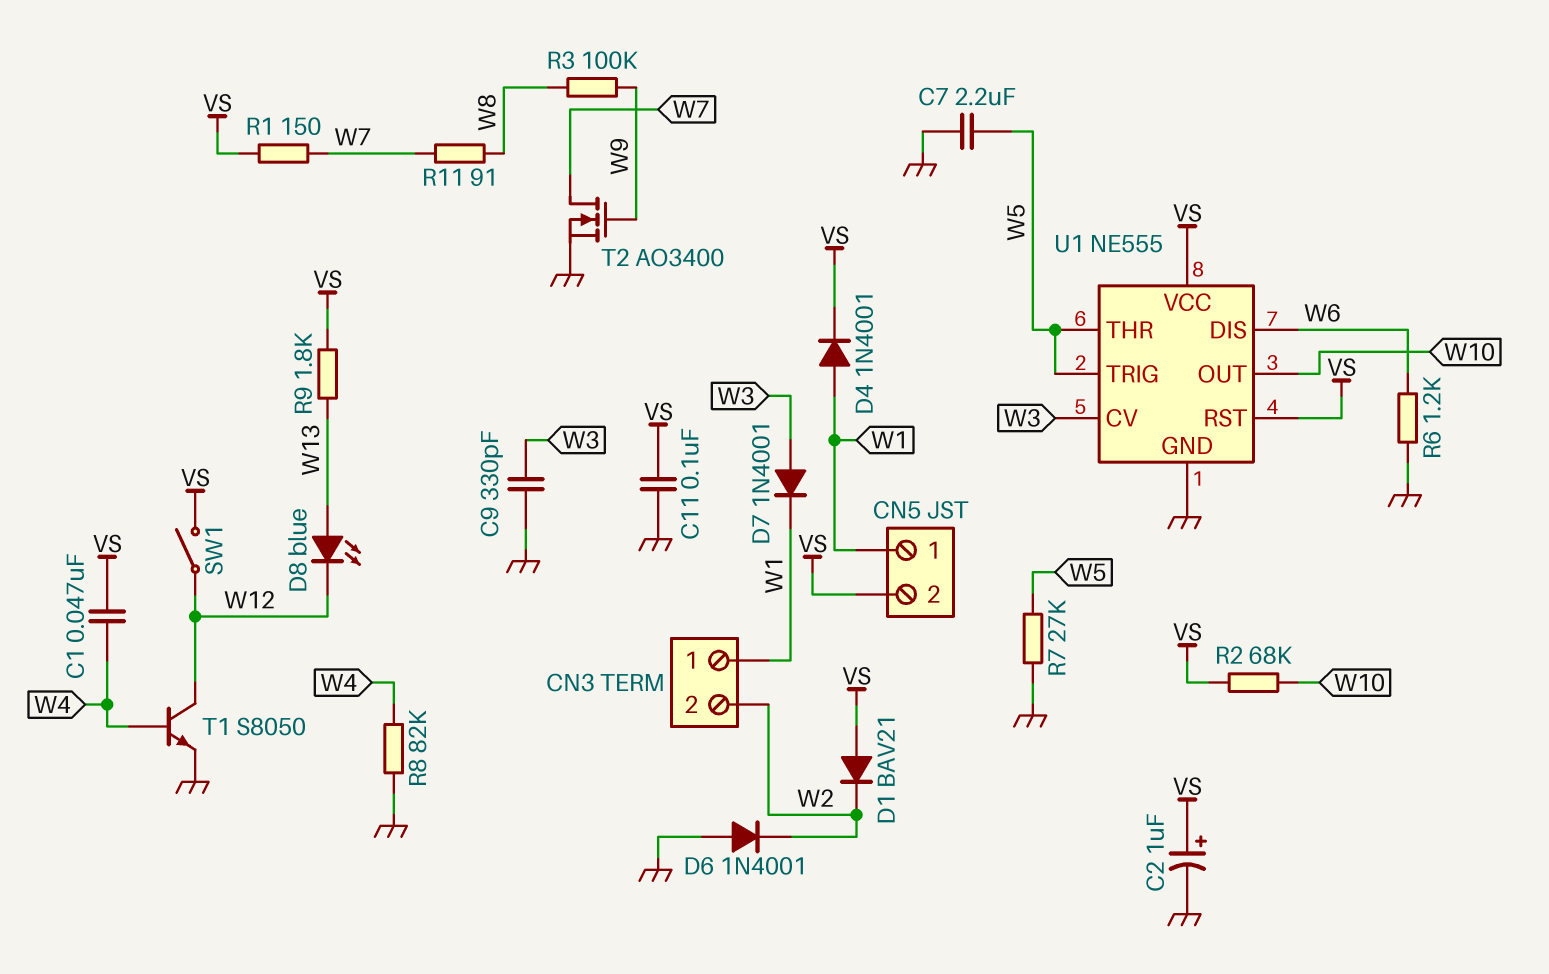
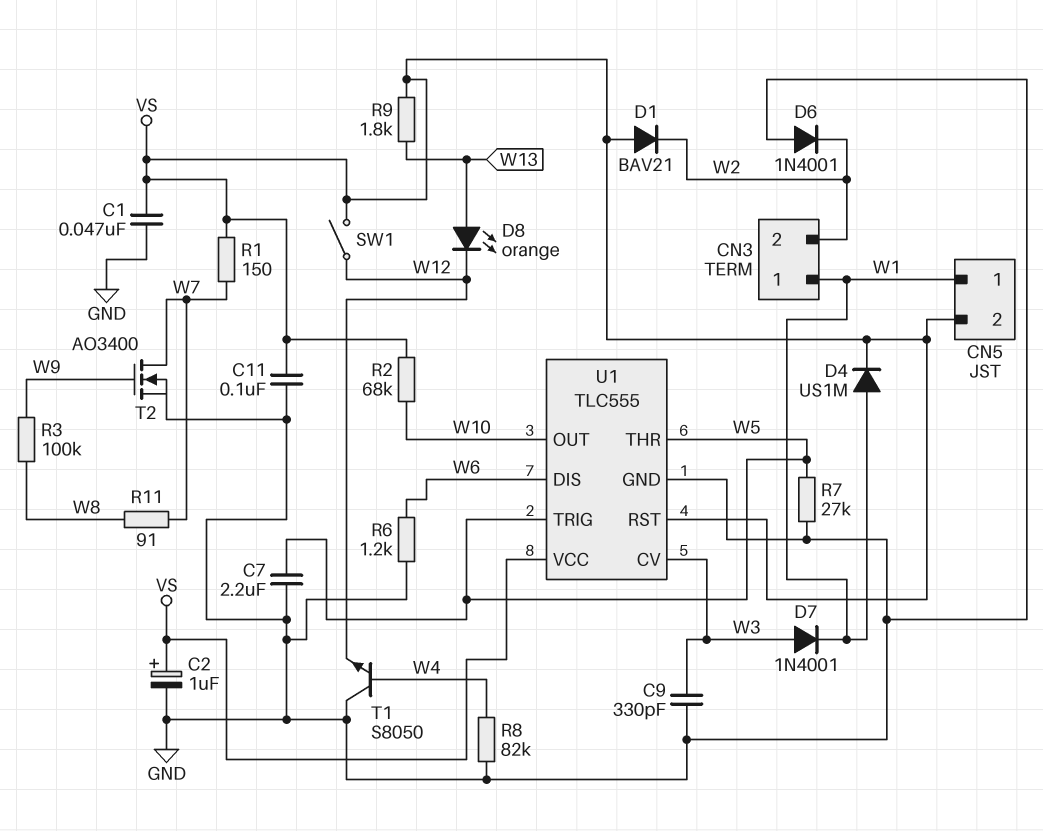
C1: 47nF (VS, W4) -> 47nF (GND, VS)
D4: diode 1N4001 (A W1, K VS) -> diode US1M (A W1, K VS)
D8: LED blue (A W13, K W12) -> LED orange (A W13, K W12)
T1: NPN S8050 (B W4, C W12, E GND) -> NPN S8050 (B W4, C GND, E W12)
U1: NE555 -> TLC555

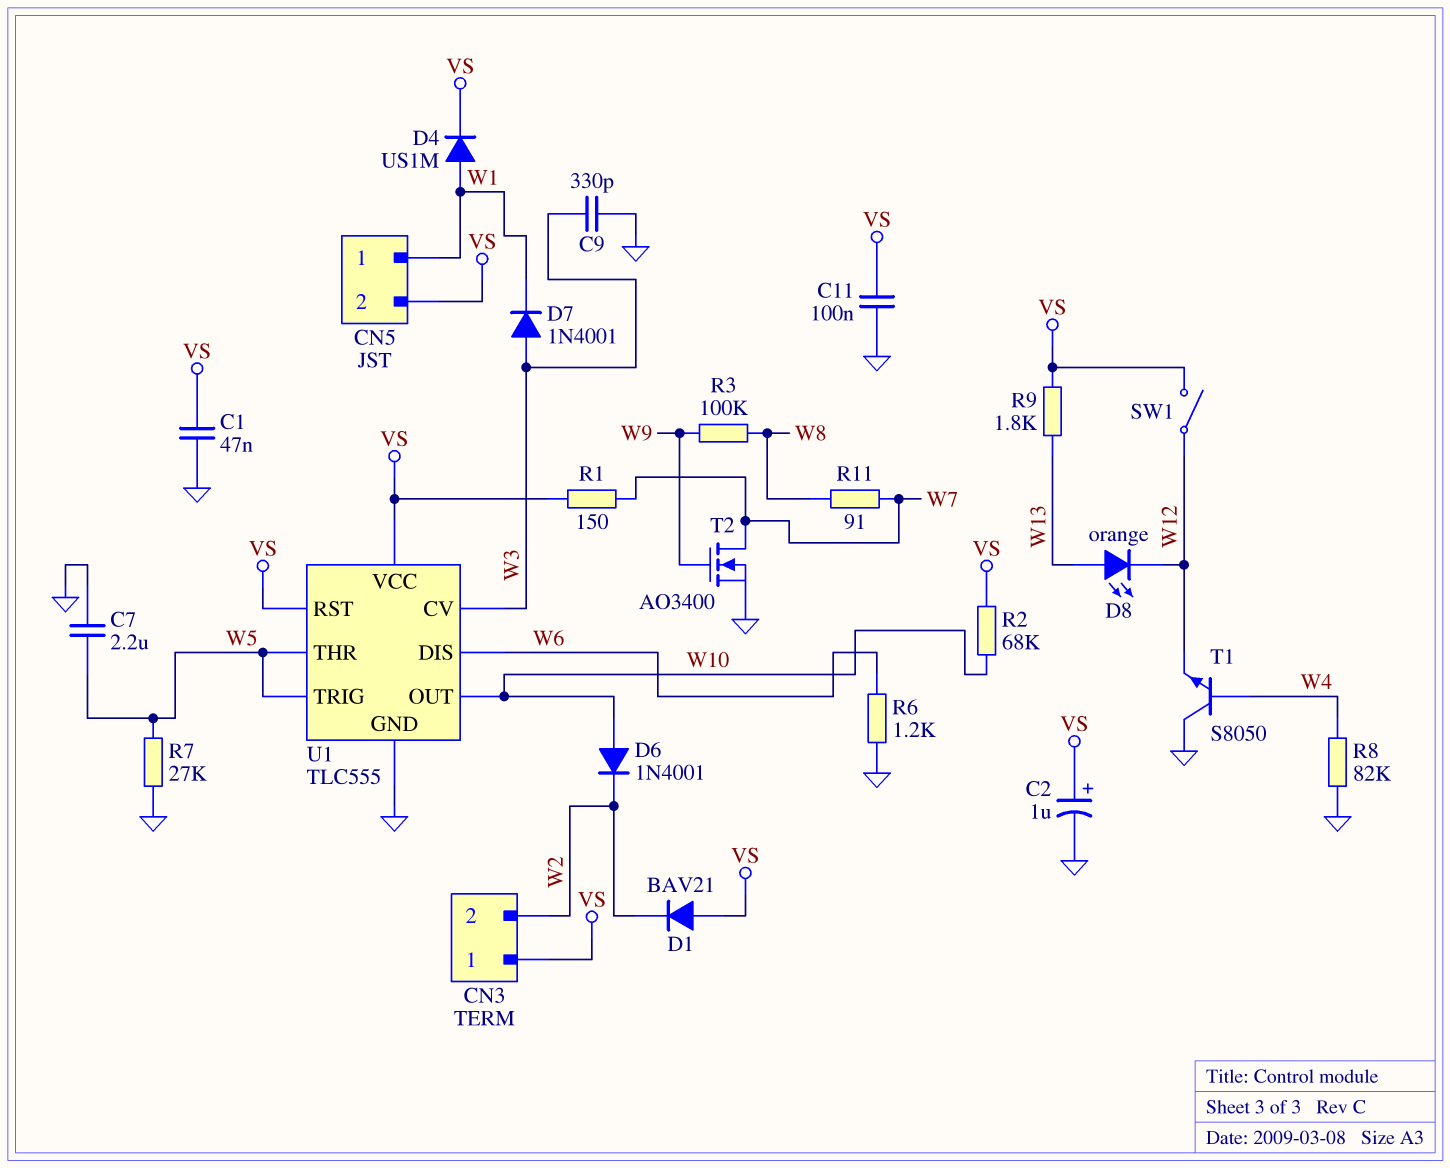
CN3 pin 1: W1 -> VS
D6: diode 1N4001 (A GND, K W2) -> diode 1N4001 (A W10, K W2)

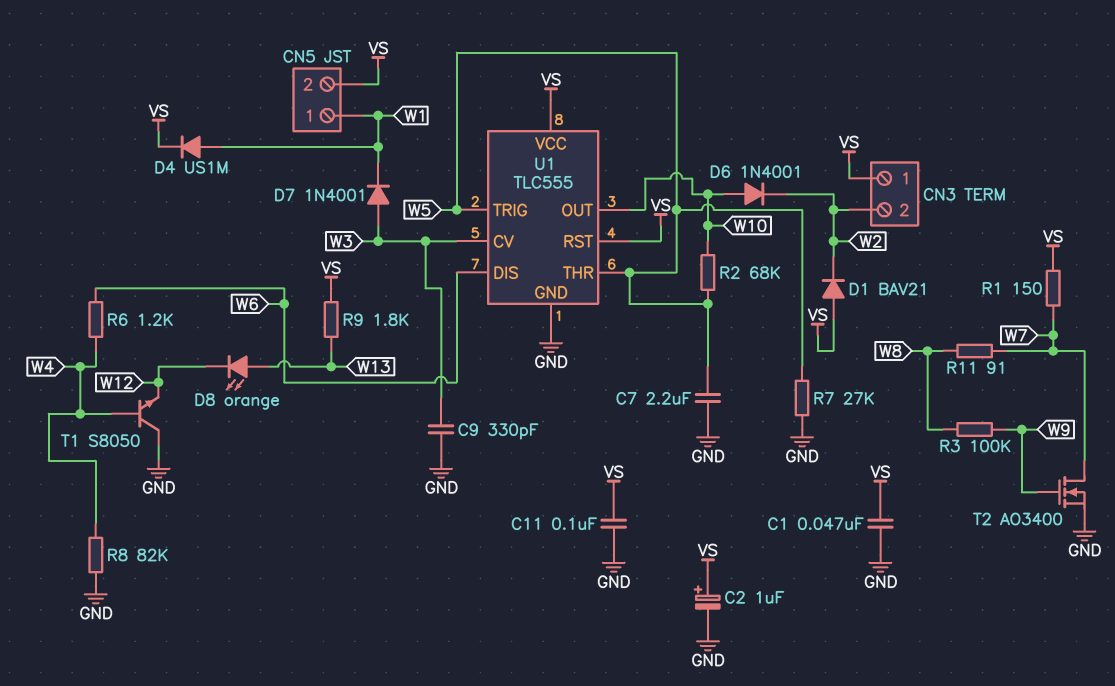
R2: 68k (VS, W10) -> 68k (W5, W10)
R6: 1.2k (GND, W6) -> 1.2k (W4, W6)
SW1: switch (VS, W12) -> none

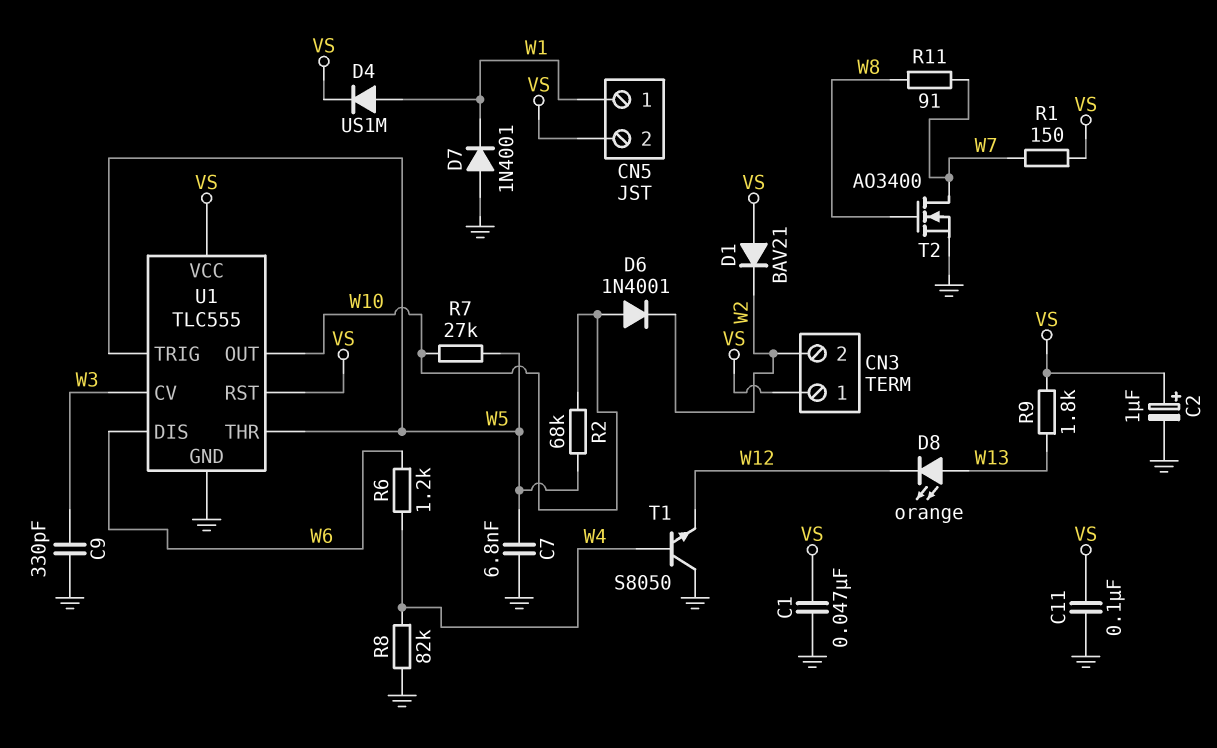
C7: 2.2uF (GND, W5) -> 6.8nF (GND, W5)
D7: diode 1N4001 (A W3, K W1) -> diode 1N4001 (A GND, K W1)
R3: 100k (W8, W9) -> none
R7: 27k (GND, W5) -> 27k (W5, W10)
T2: NMOS AO3400 (G W9, D W7, S GND) -> NMOS AO3400 (G W8, D W7, S GND)

